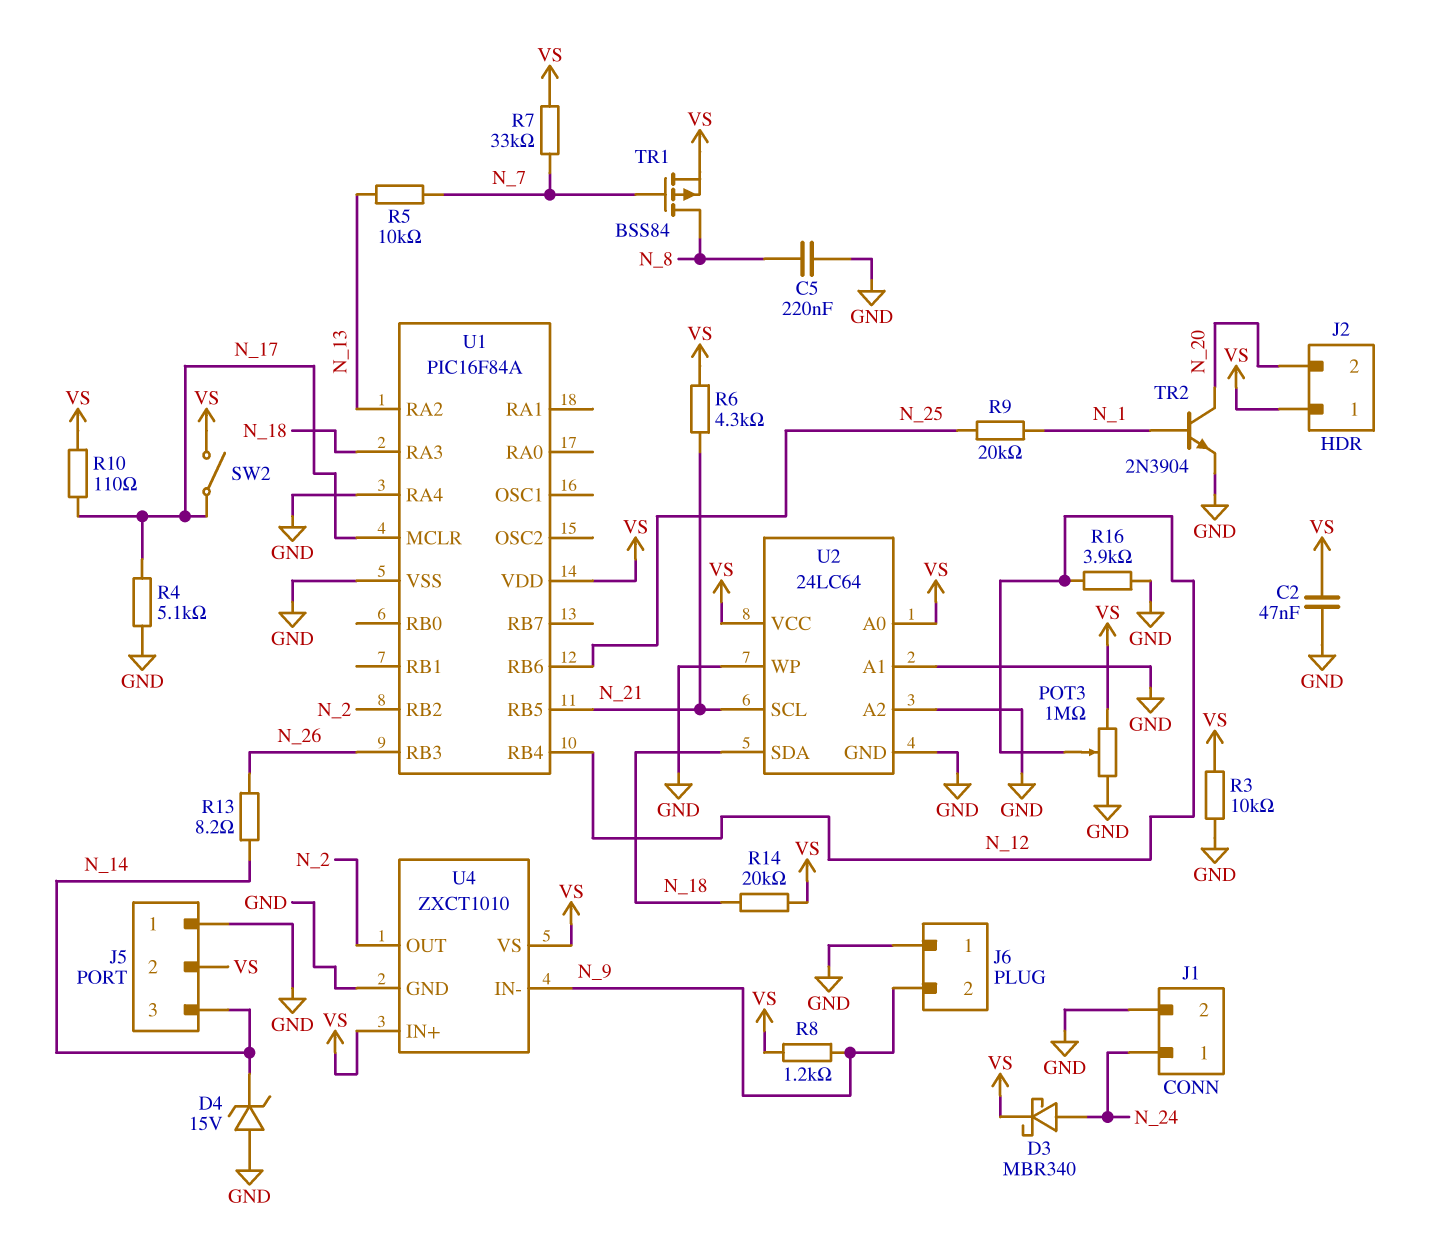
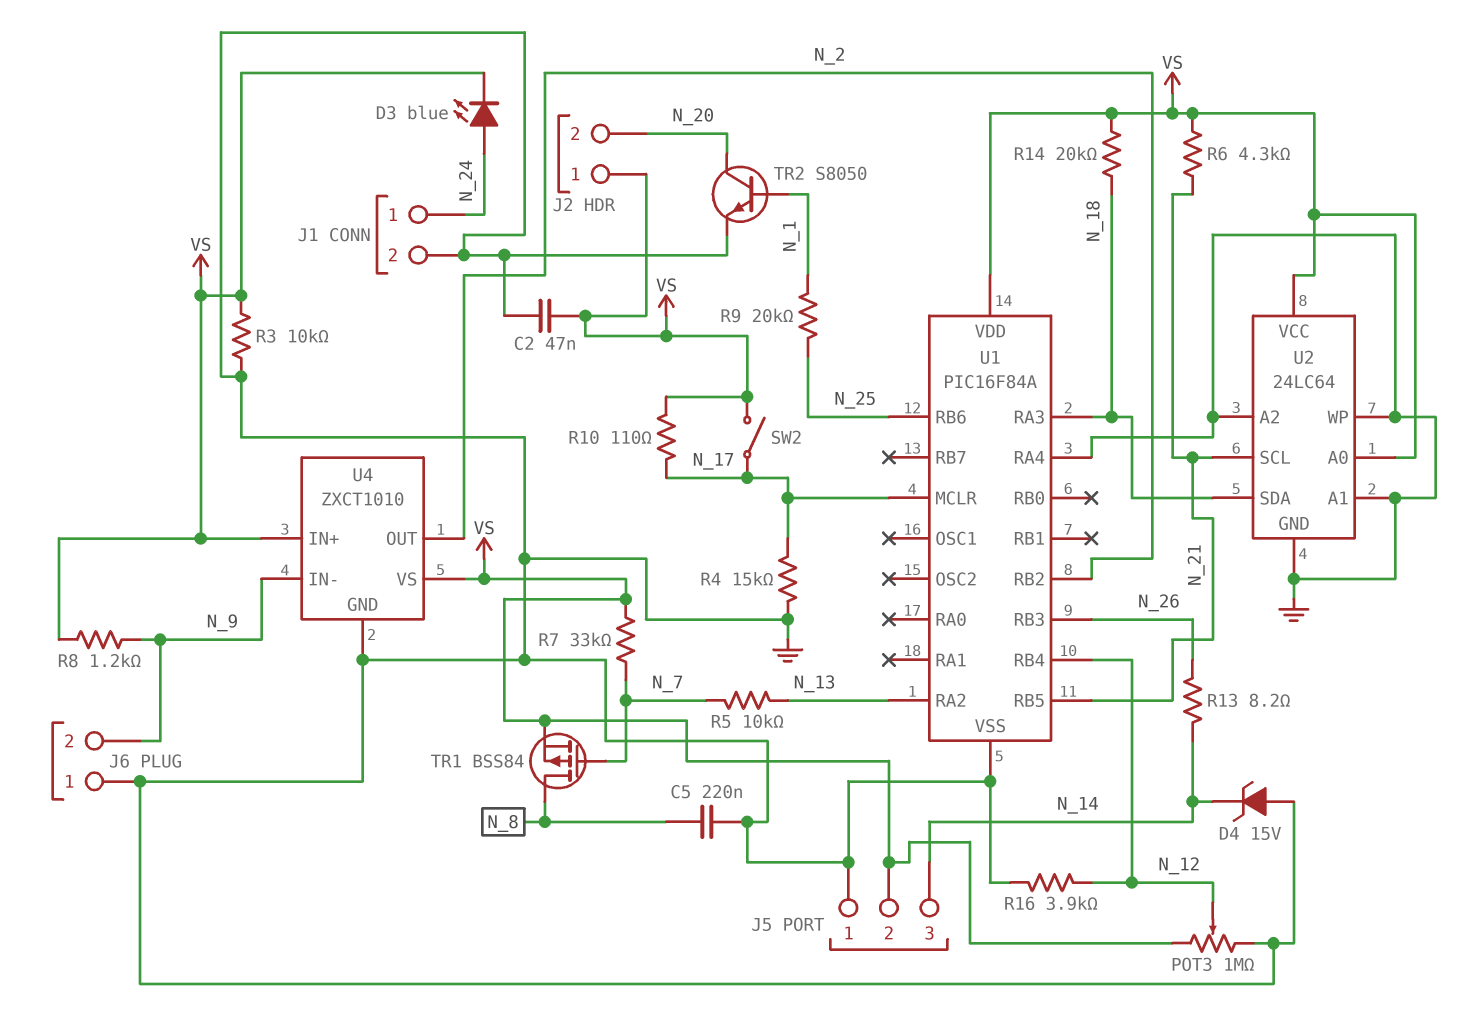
D3: schottky MBR340 (A N_24, K VS) -> LED blue (A N_24, K VS)
R4: 5.1k (GND, N_17) -> 15k (GND, N_17)
TR2: NPN 2N3904 (B N_1, C N_20, E GND) -> NPN S8050 (B N_1, C N_20, E GND)

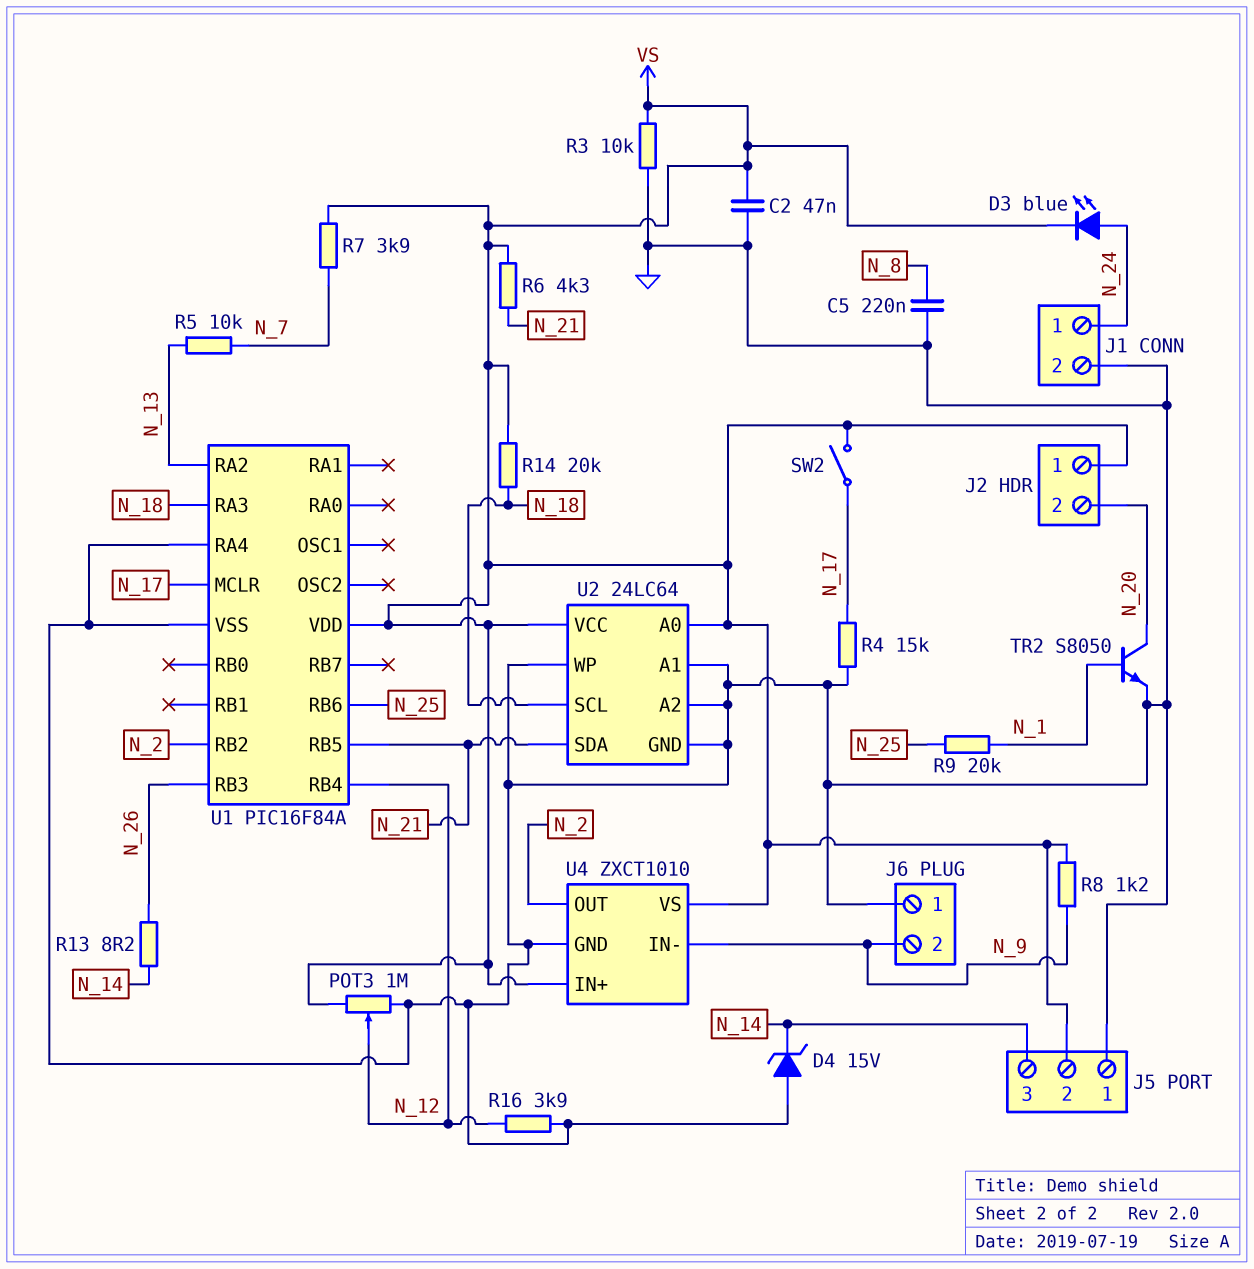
R7: 33k (N_7, VS) -> 3.9k (N_7, VS)
R10: 110 (N_17, VS) -> none
TR1: PMOS BSS84 (G N_7, D N_8, S VS) -> none
U2 pin SCL: N_21 -> N_18
U2 pin SDA: N_18 -> N_21

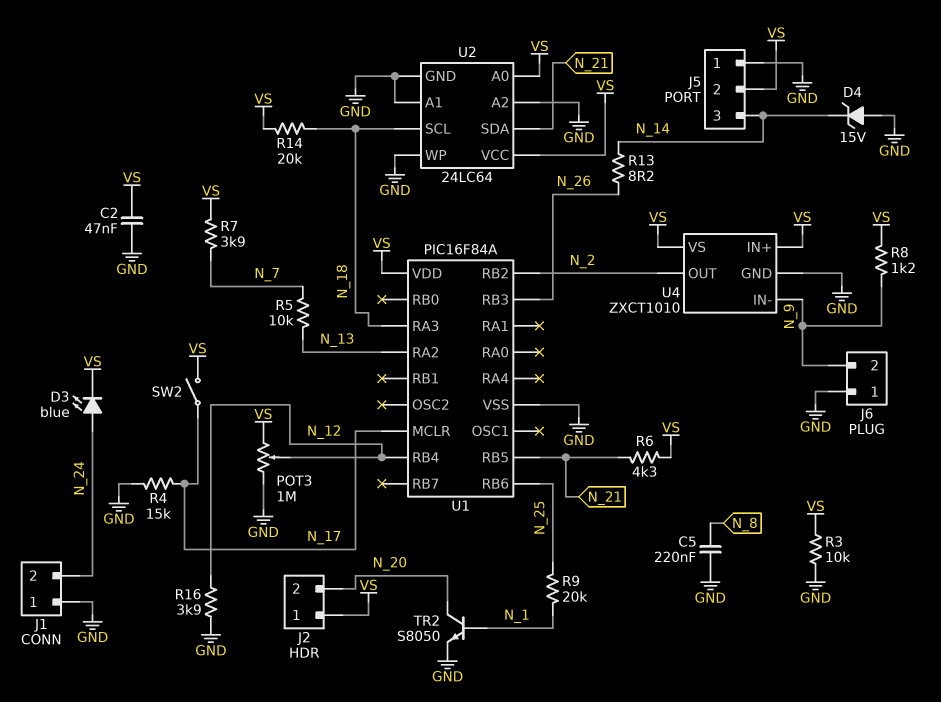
J1 pin 1: N_24 -> GND
J1 pin 2: GND -> N_24
U1 pin RA4: GND -> none

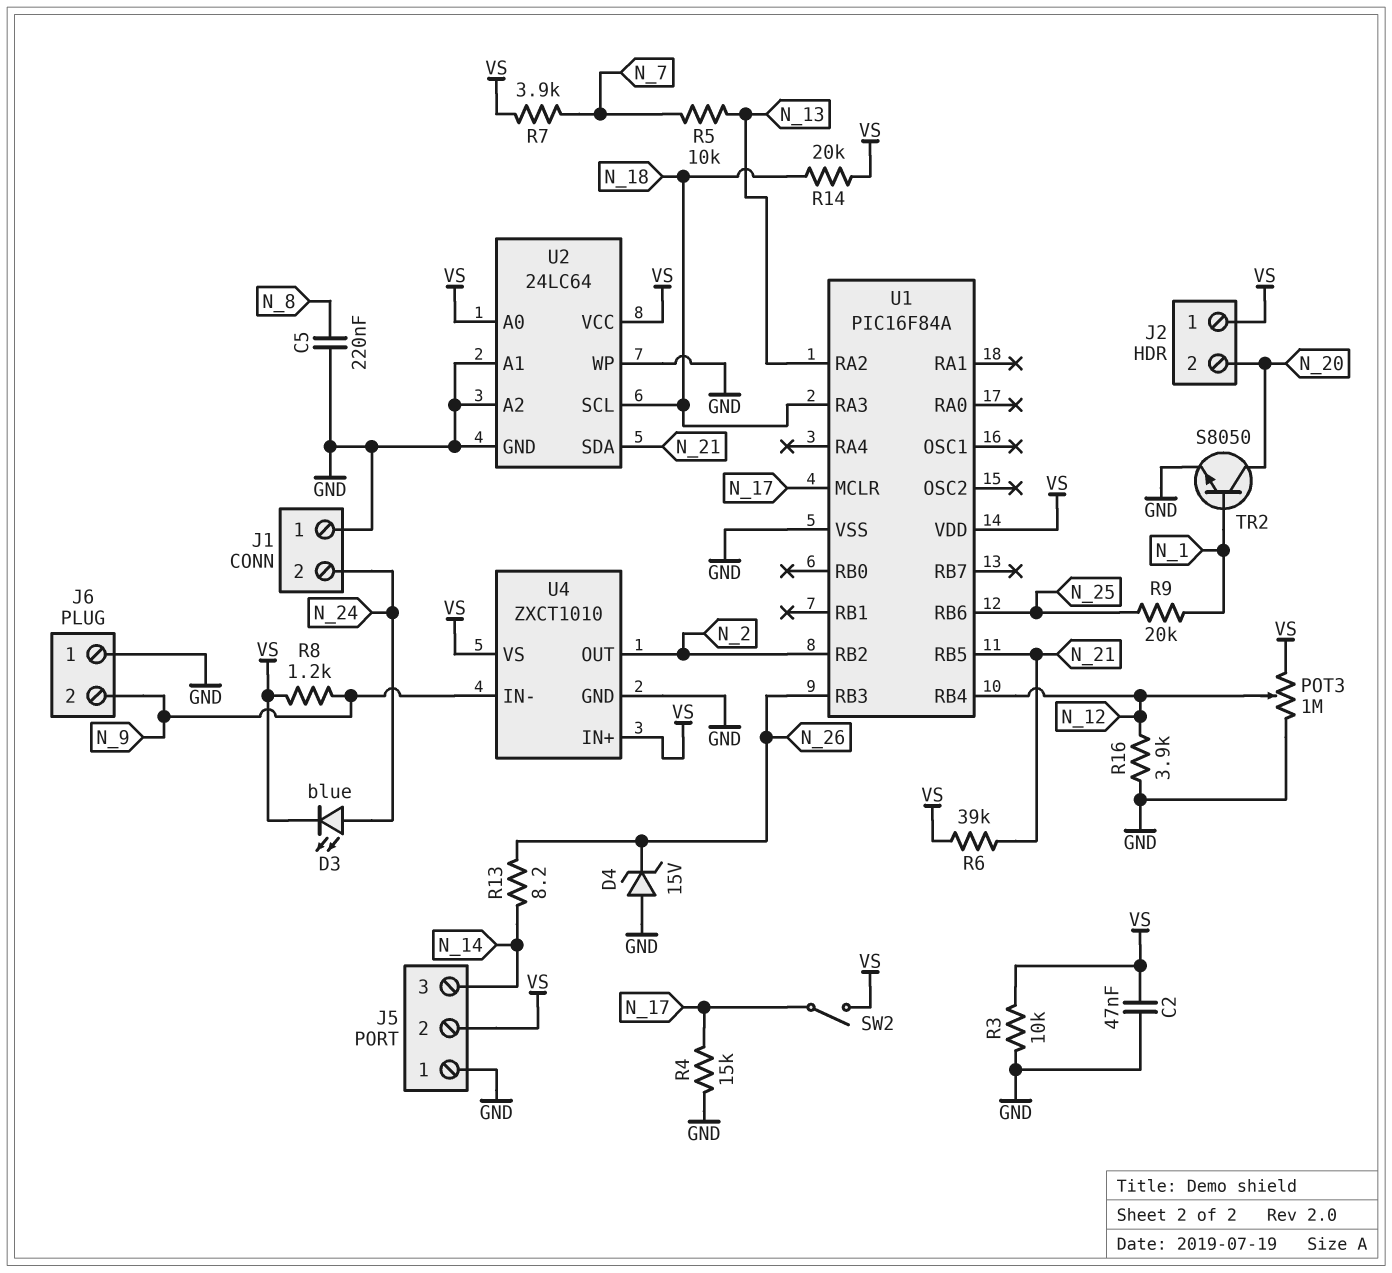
D4: zener 15V (A GND, K N_14) -> zener 15V (A GND, K N_26)
R6: 4.3k (N_21, VS) -> 39k (N_21, VS)

